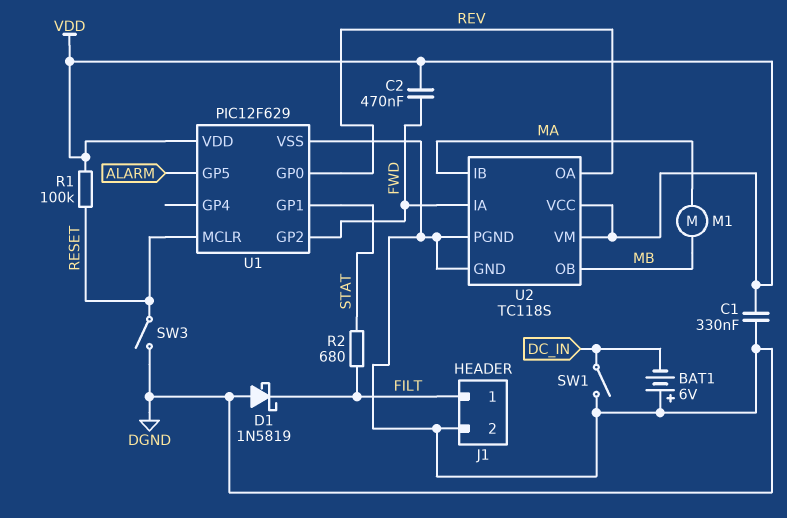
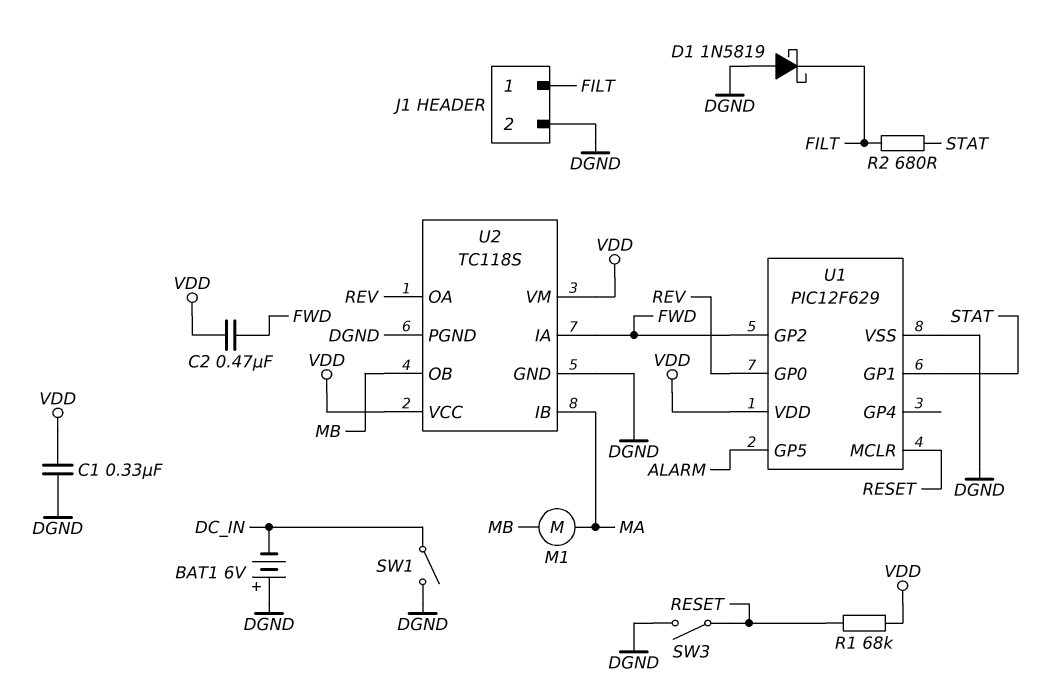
R1: 100k (RESET, VDD) -> 68k (RESET, VDD)

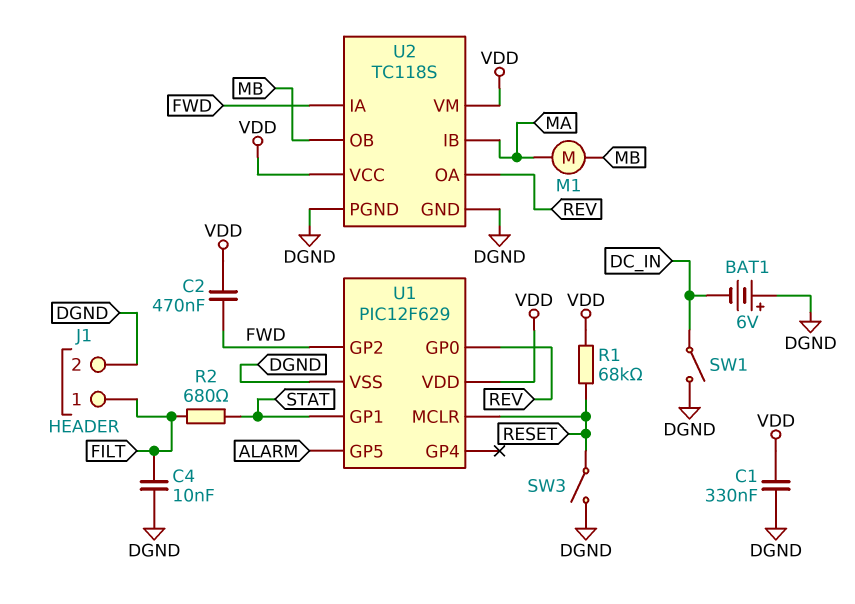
C4: none -> 10nF (DGND, FILT)
D1: schottky 1N5819 (A DGND, K FILT) -> none

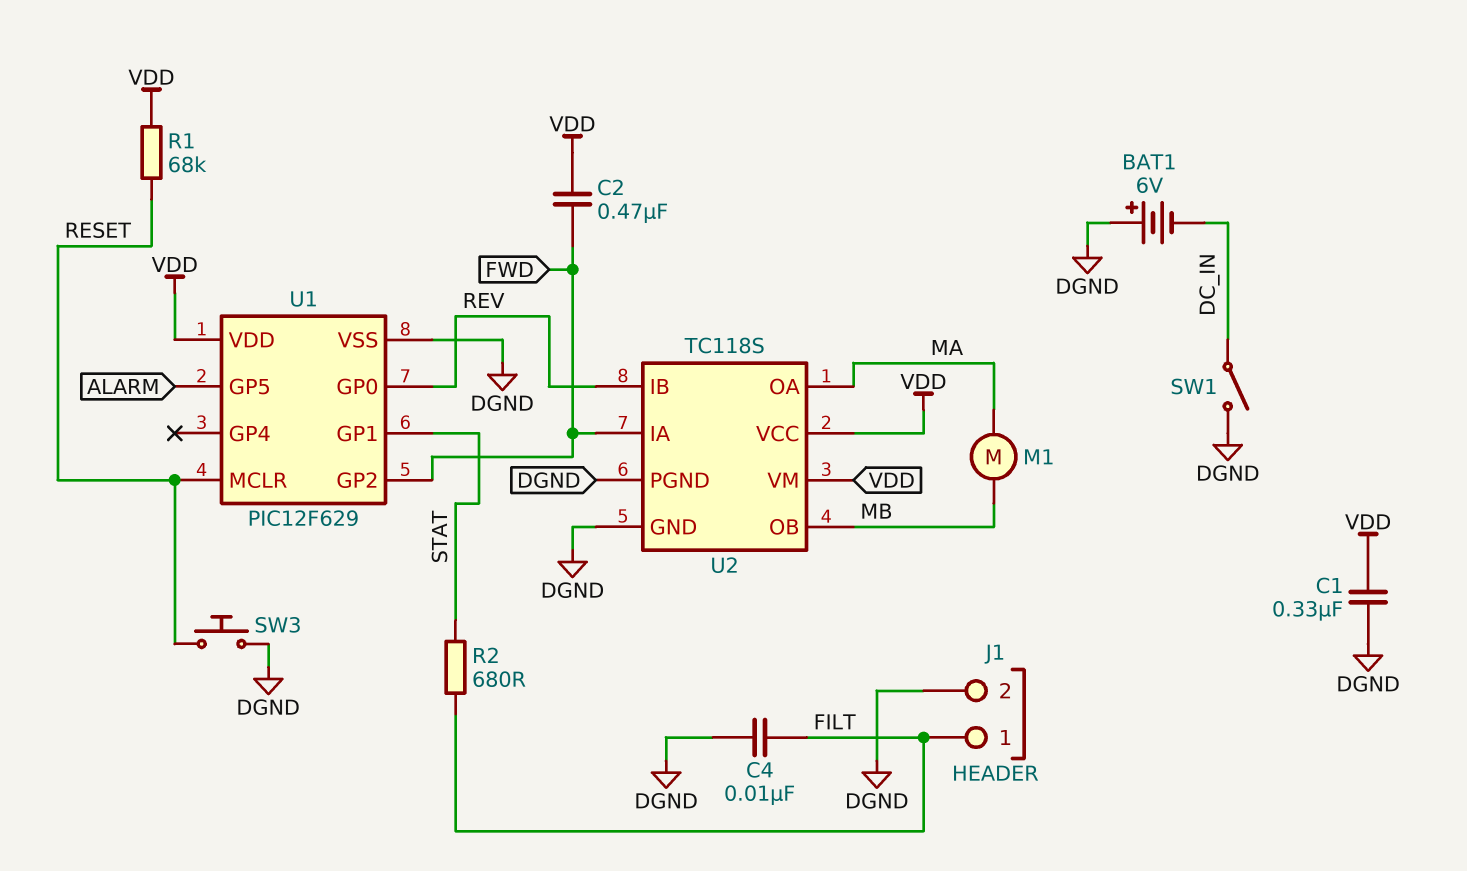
SW3: switch (DGND, RESET) -> button (DGND, RESET)
U2 pin IB: MA -> REV
U2 pin OA: REV -> MA

